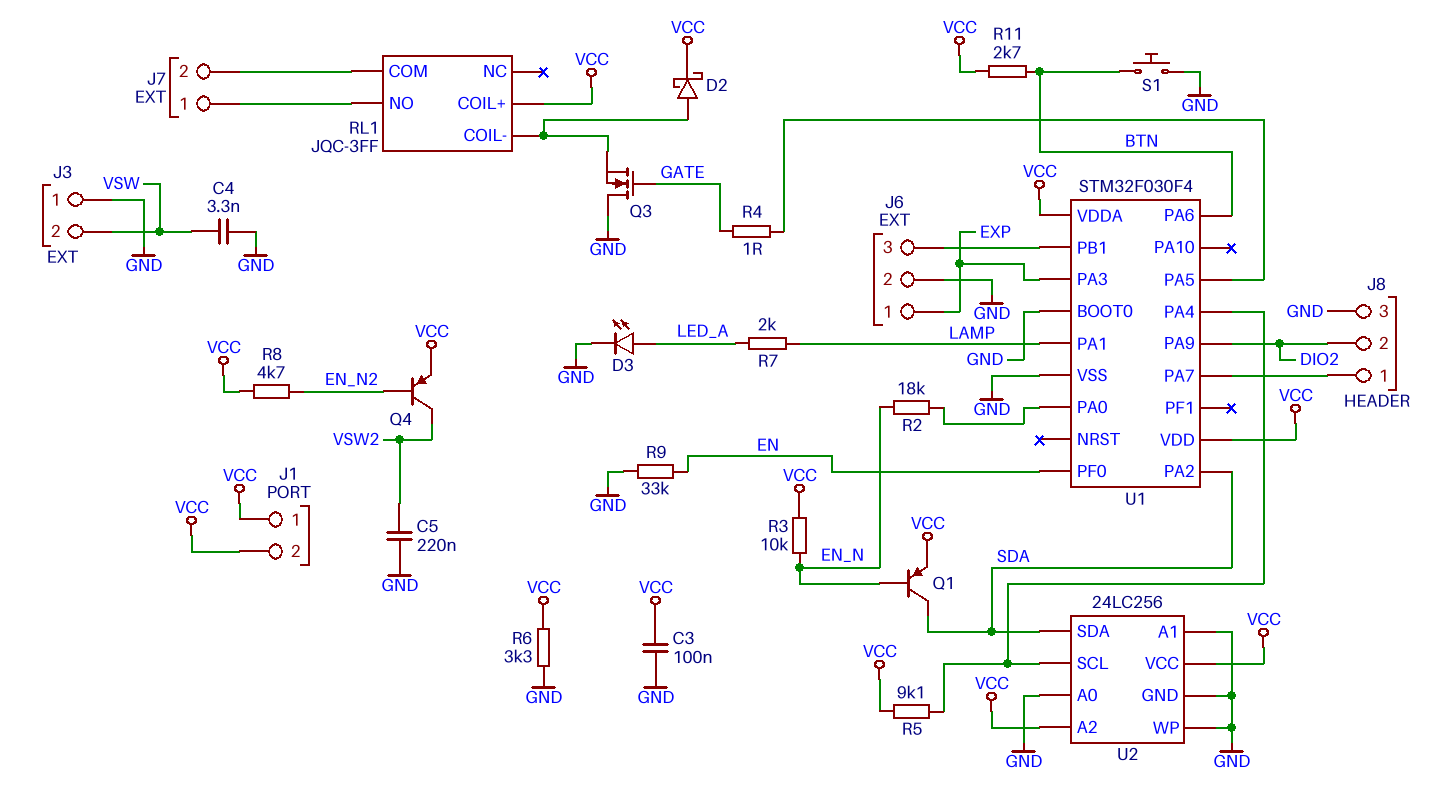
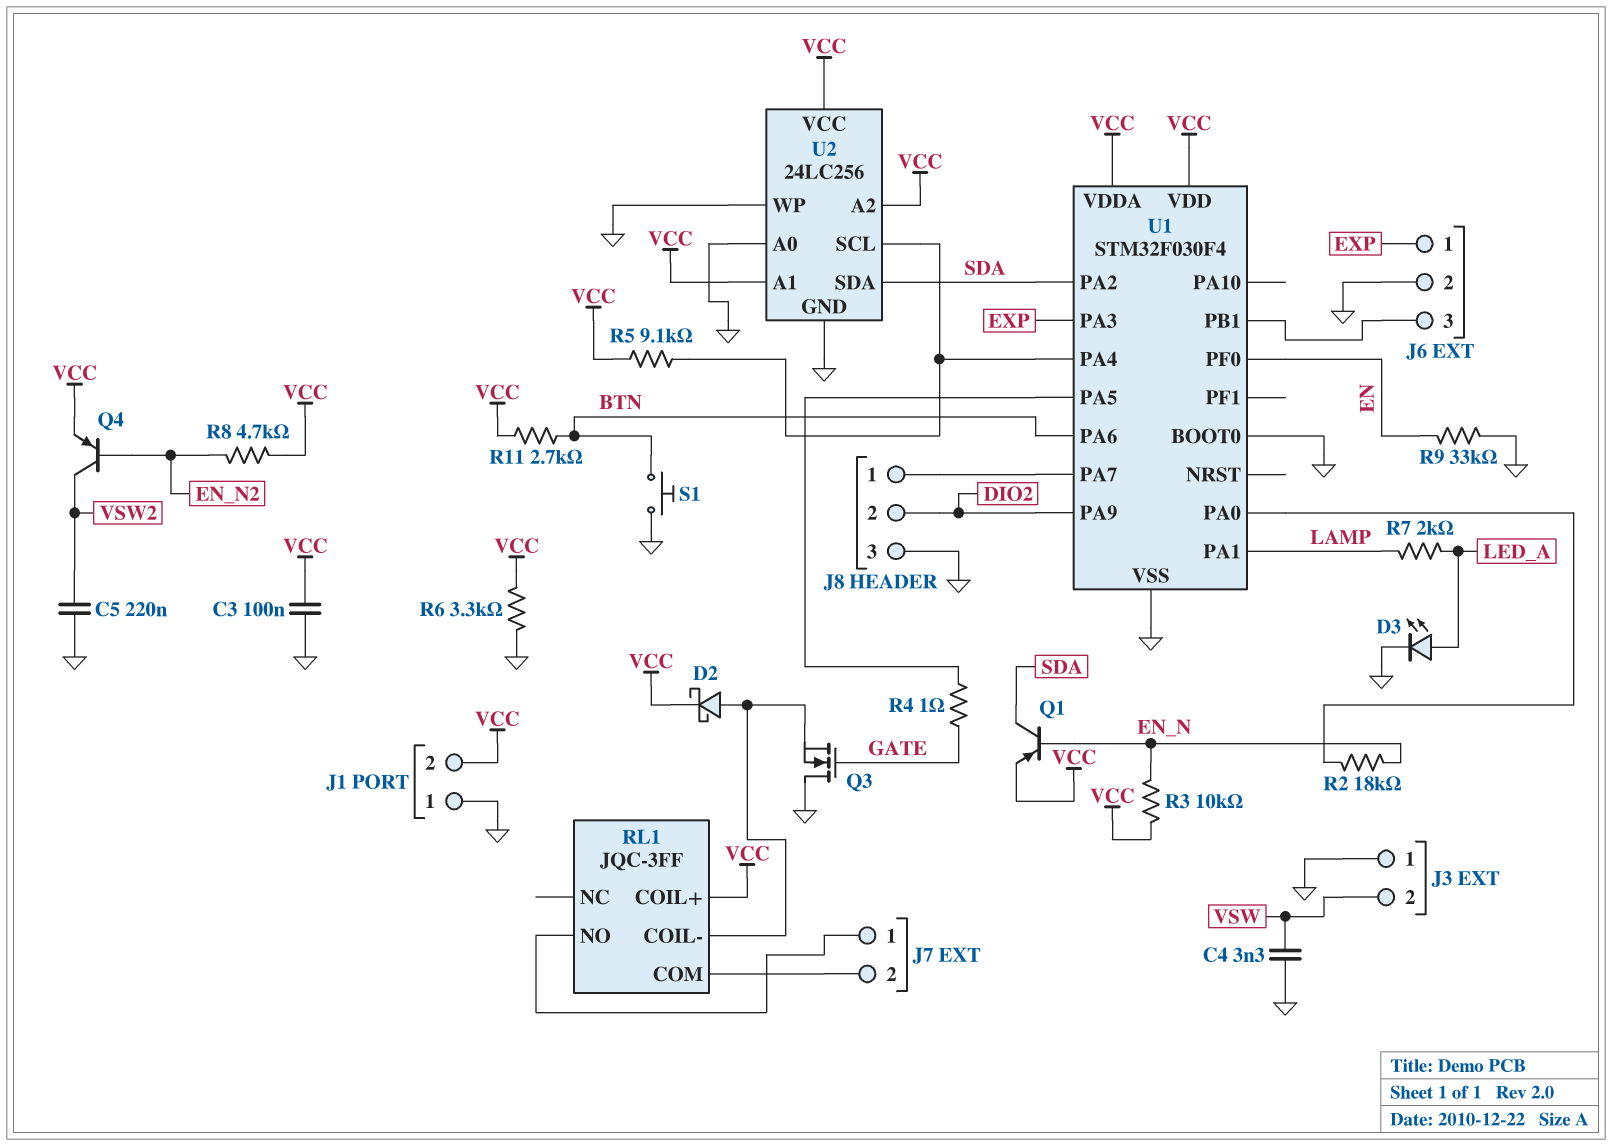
J1 pin 1: VCC -> GND
U2 pin A1: GND -> VCC

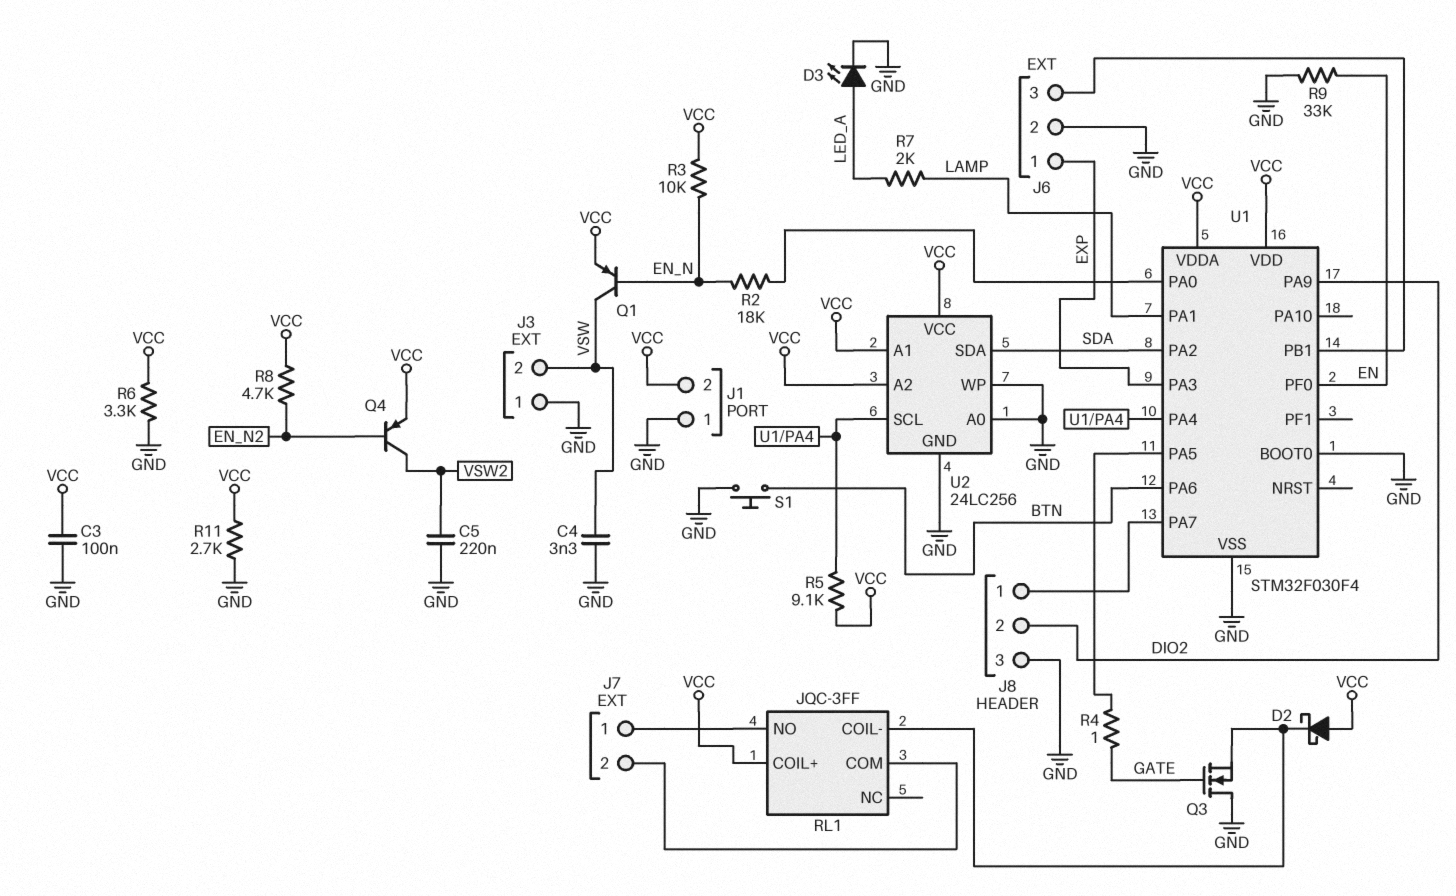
D2: schottky (A RL1/COIL-, K VCC) -> schottky (A VCC, K RL1/COIL-)
Q1: PNP (B EN_N, C SDA, E VCC) -> PNP (B EN_N, C VSW, E VCC)
R11: 2.7k (BTN, VCC) -> 2.7k (GND, VCC)

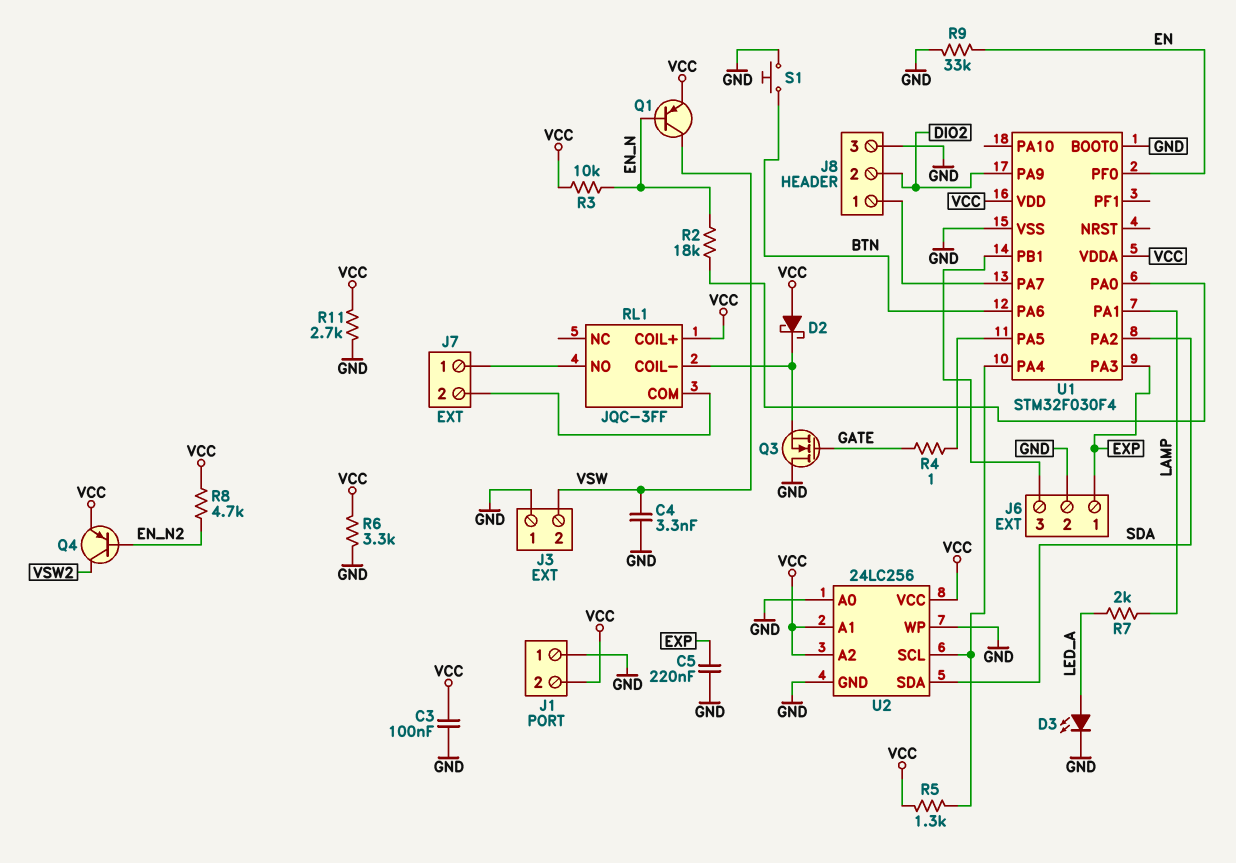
C5: 220nF (GND, VSW2) -> 220nF (EXP, GND)
R5: 9.1k (U1/PA4, VCC) -> 1.3k (U1/PA4, VCC)

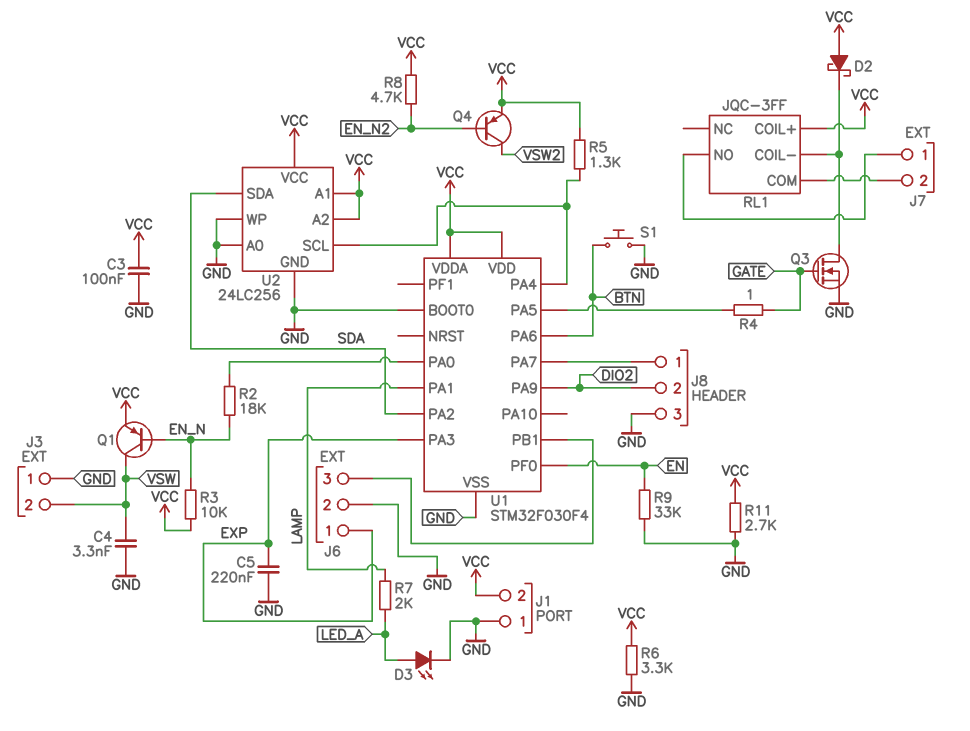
Q3: NMOS (G GATE, D GND, S RL1/COIL-) -> NMOS (G GATE, D RL1/COIL-, S GND)

